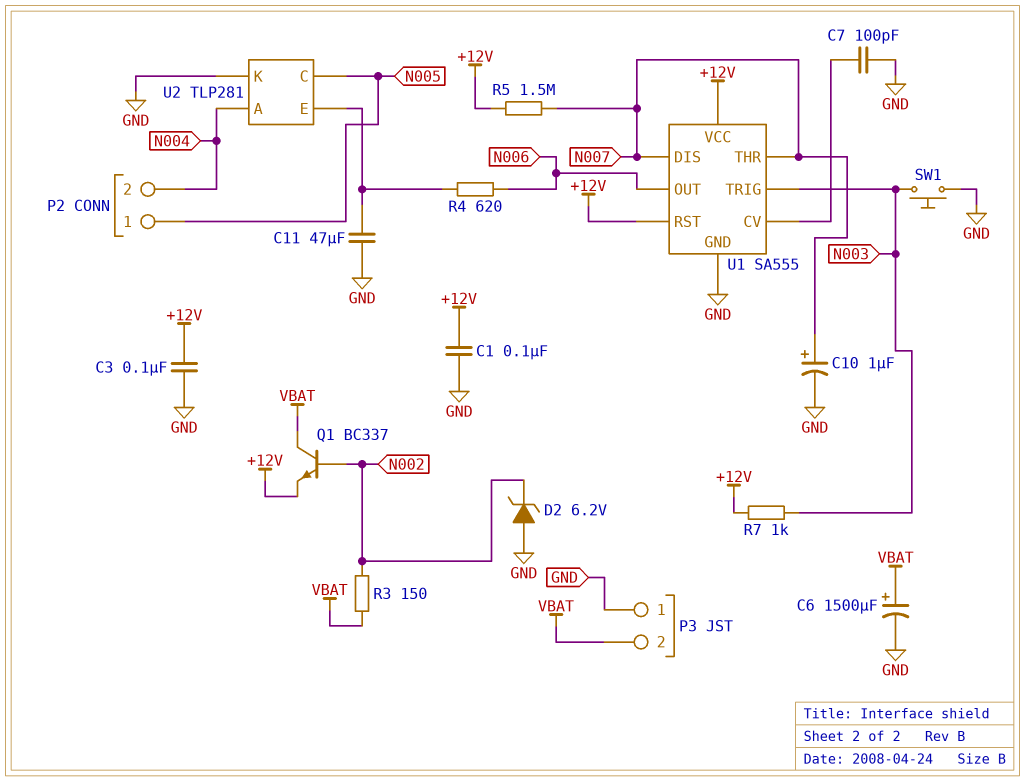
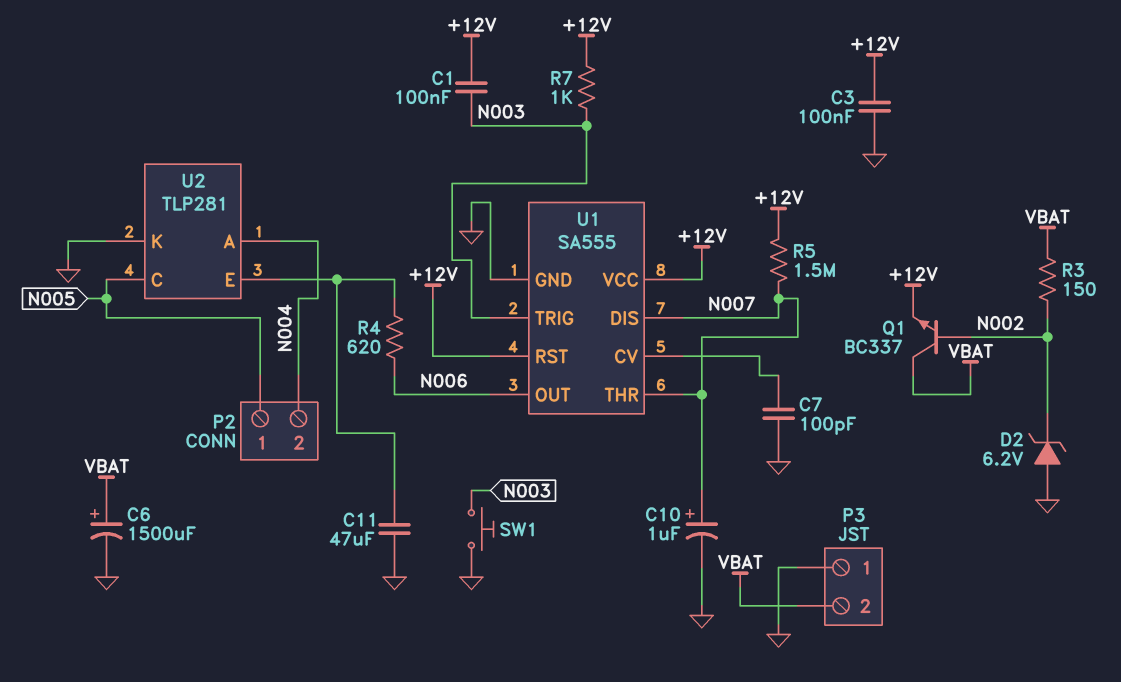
C1: 100nF (+12V, GND) -> 100nF (+12V, N003)

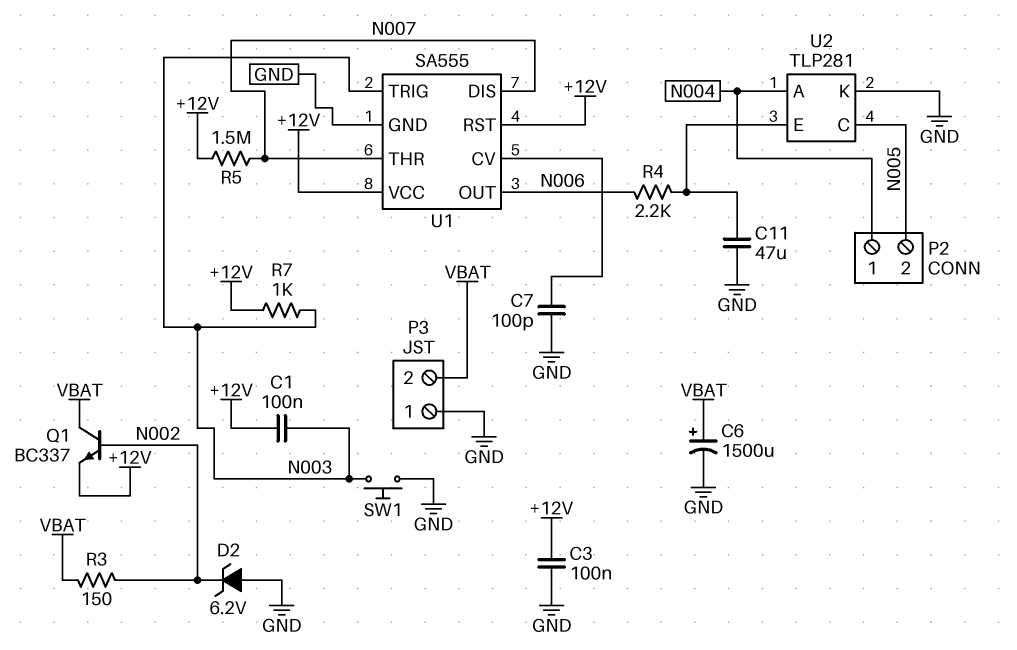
C10: 1uF (plus N007, minus GND) -> none
P2 pin 1: N005 -> N004
P2 pin 2: N004 -> N005
R4: 620 (N006, U2/E) -> 2.2k (N006, U2/E)

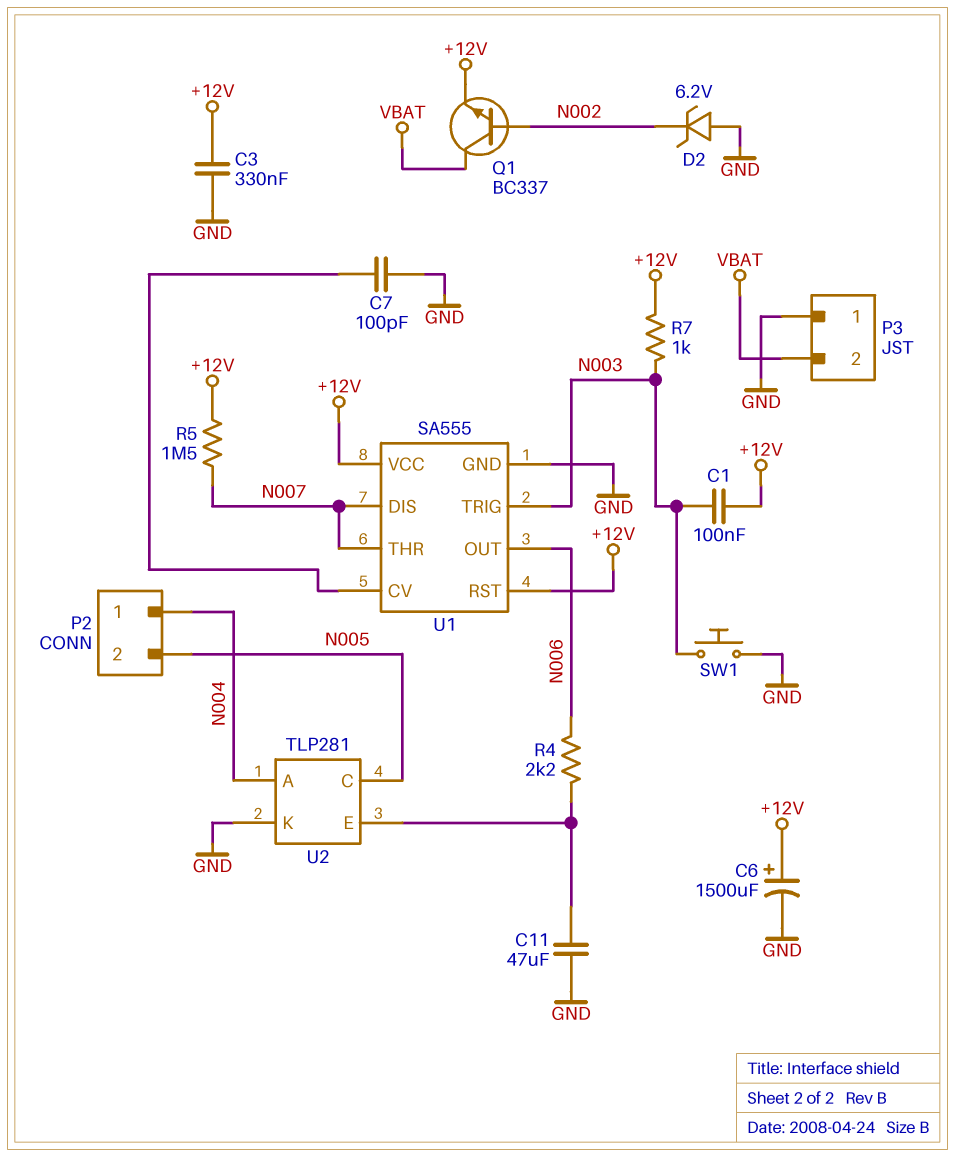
C3: 100nF (+12V, GND) -> 330nF (+12V, GND)
C6: 1500uF (plus VBAT, minus GND) -> 1500uF (plus +12V, minus GND)
R3: 150 (N002, VBAT) -> none

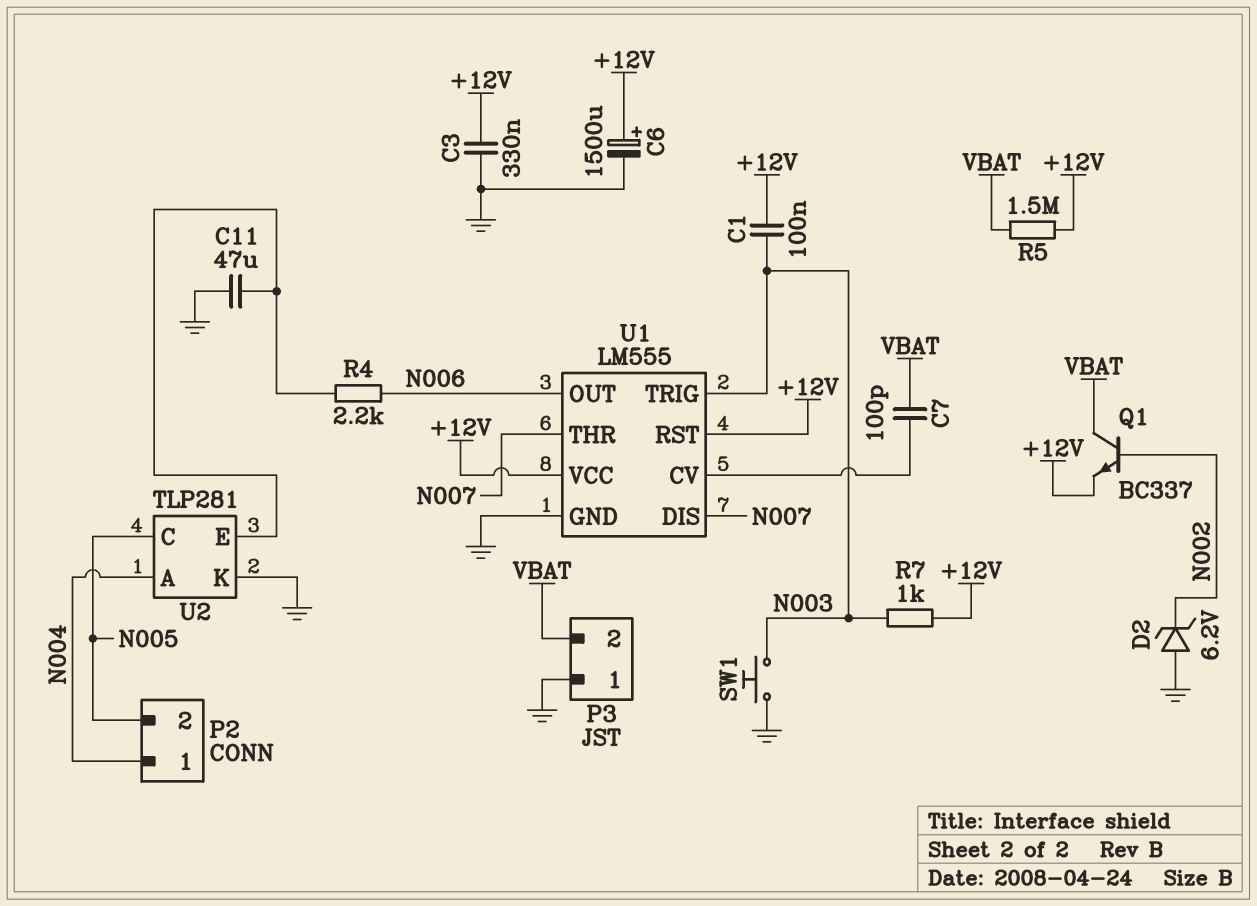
C7: 100pF (GND, U1/CV) -> 100pF (U1/CV, VBAT)
R5: 1.5M (+12V, N007) -> 1.5M (+12V, VBAT)
U1: SA555 -> LM555

